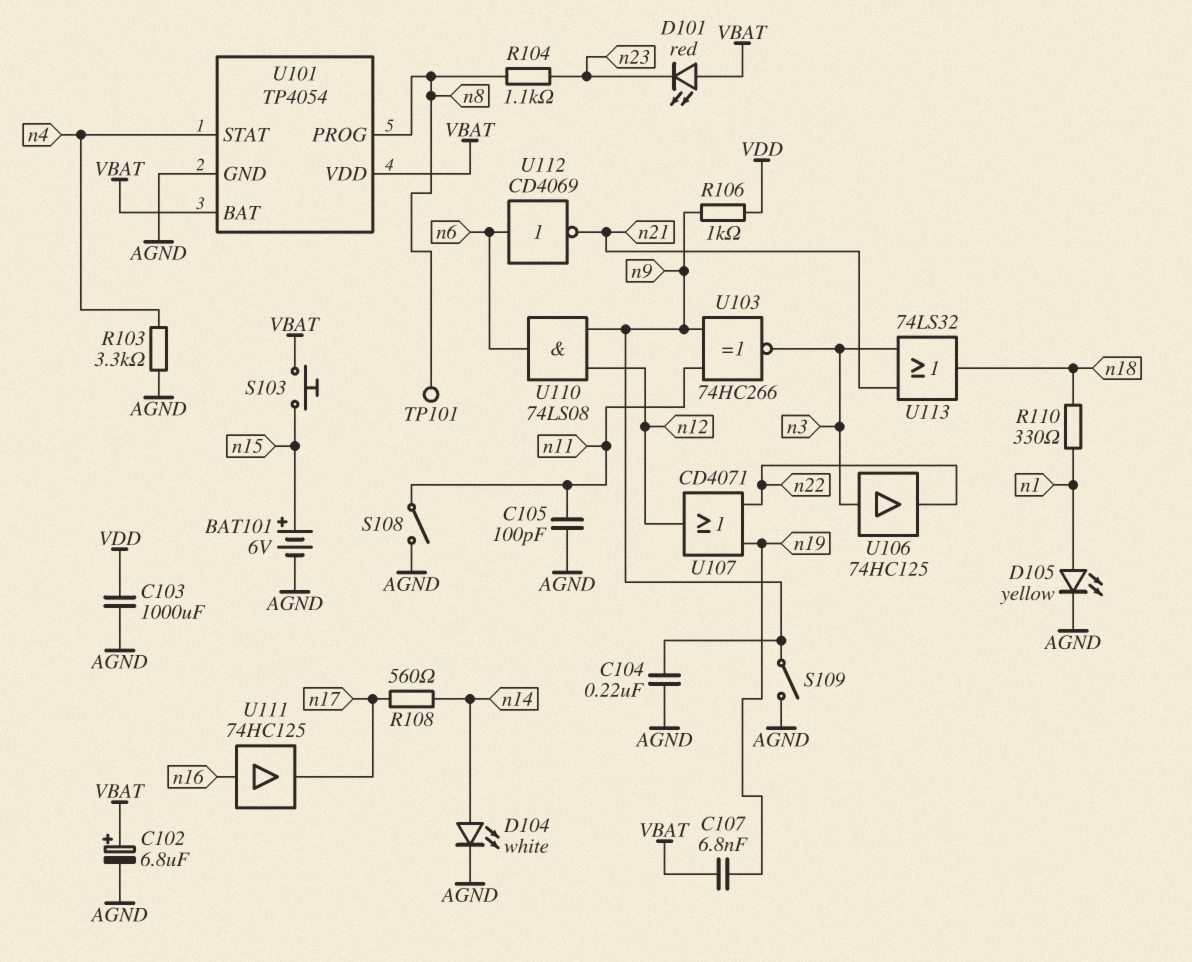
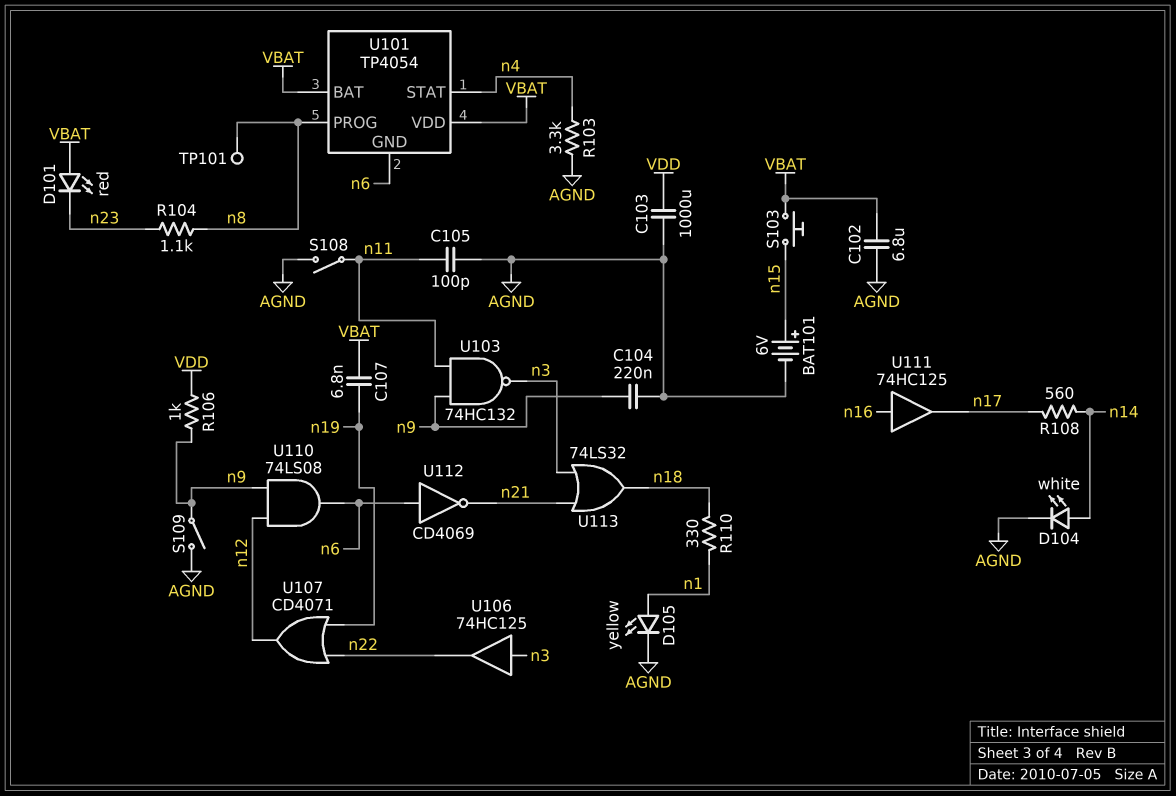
C102: 6.8uF (plus VBAT, minus AGND) -> 6.8uF (AGND, VBAT)
U101 pin GND: AGND -> n6
U103: XNOR 74HC266 (in n9, in n11, out n3) -> NAND 74HC132 (in n9, in n11, out n3)

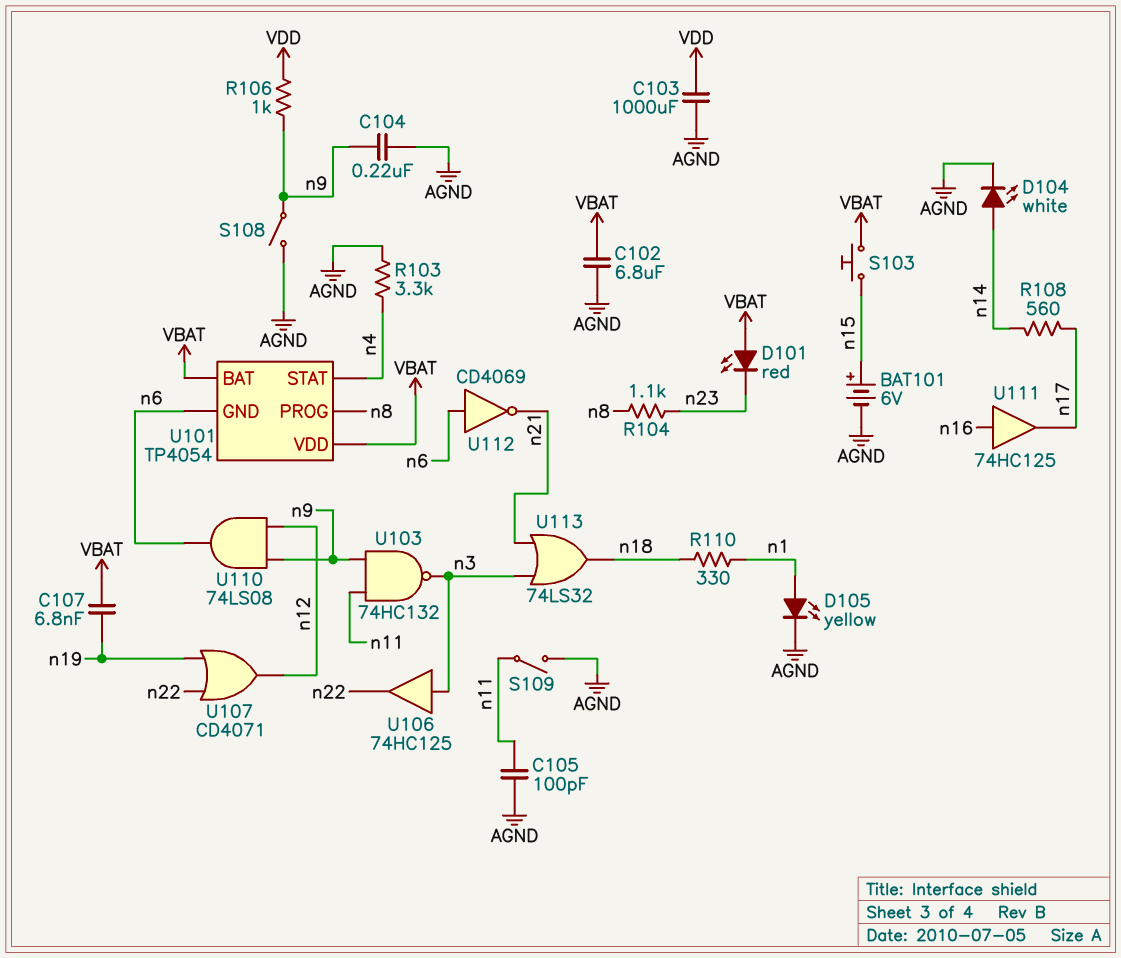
S108: switch (AGND, n11) -> switch (AGND, n9)
S109: switch (AGND, n9) -> switch (AGND, n11)
TP101: test point (n8) -> none

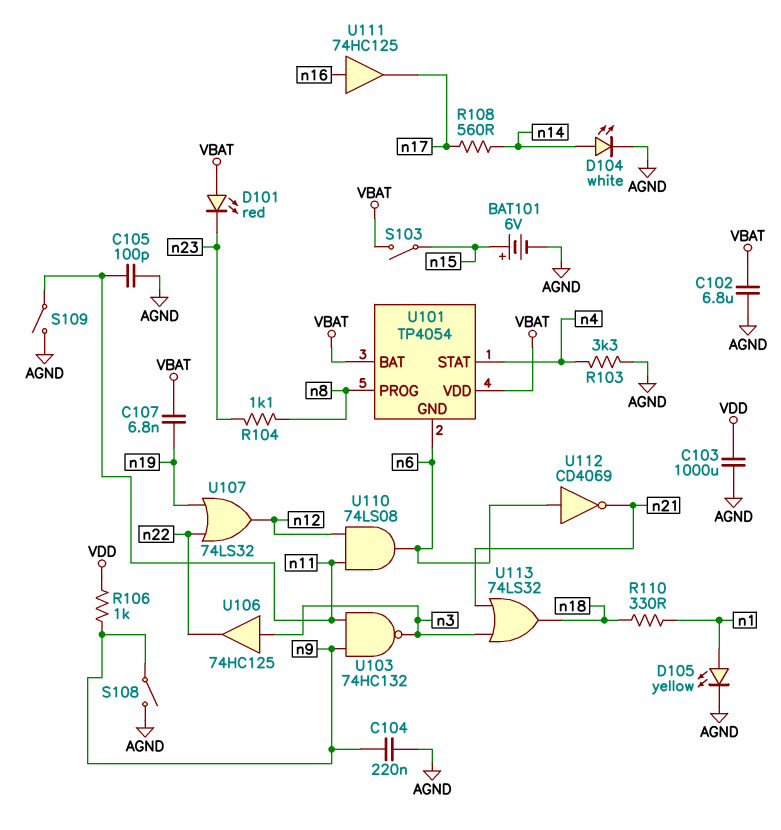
S103: button (VBAT, n15) -> switch (VBAT, n15)
U107: OR CD4071 (in n19, in n22, out n12) -> OR 74LS32 (in n19, in n22, out n12)
U110: AND 74LS08 (in n9, in n12, out n6) -> AND 74LS08 (in n11, in n12, out n6)

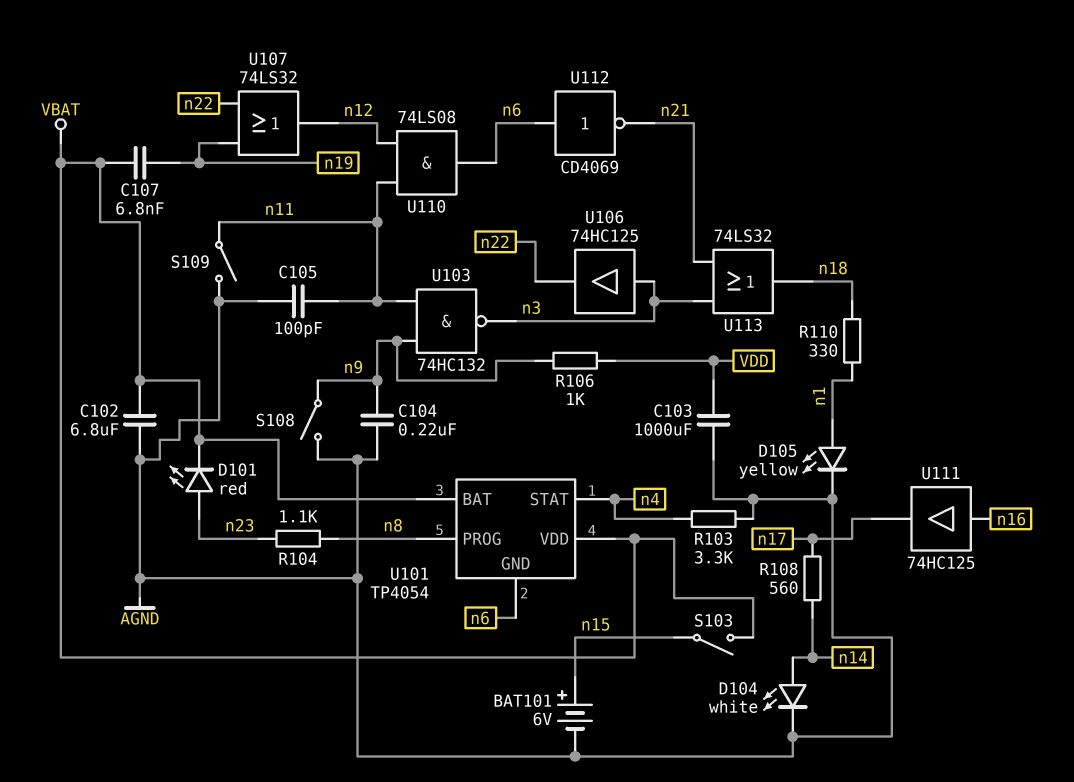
D101: LED red (A VBAT, K n23) -> LED red (A n23, K VBAT)

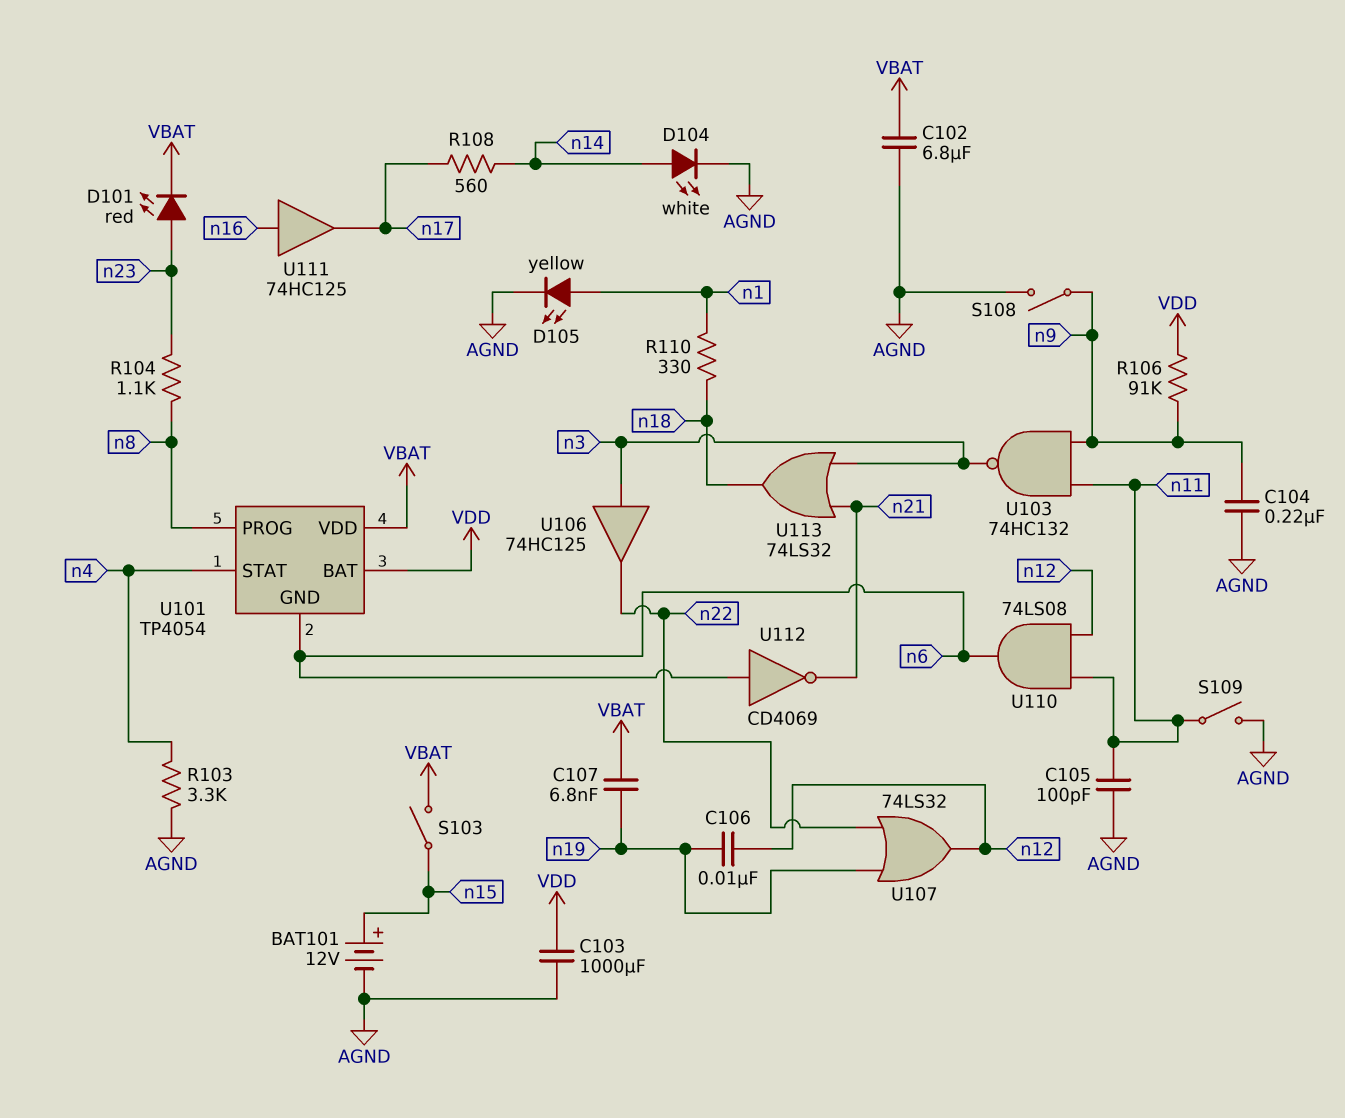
BAT101: 6V (plus n15, minus AGND) -> 12V (plus n15, minus AGND)
C106: none -> 10nF (n12, n19)
R106: 1k (VDD, n9) -> 91k (VDD, n9)
U101 pin BAT: VBAT -> VDD

